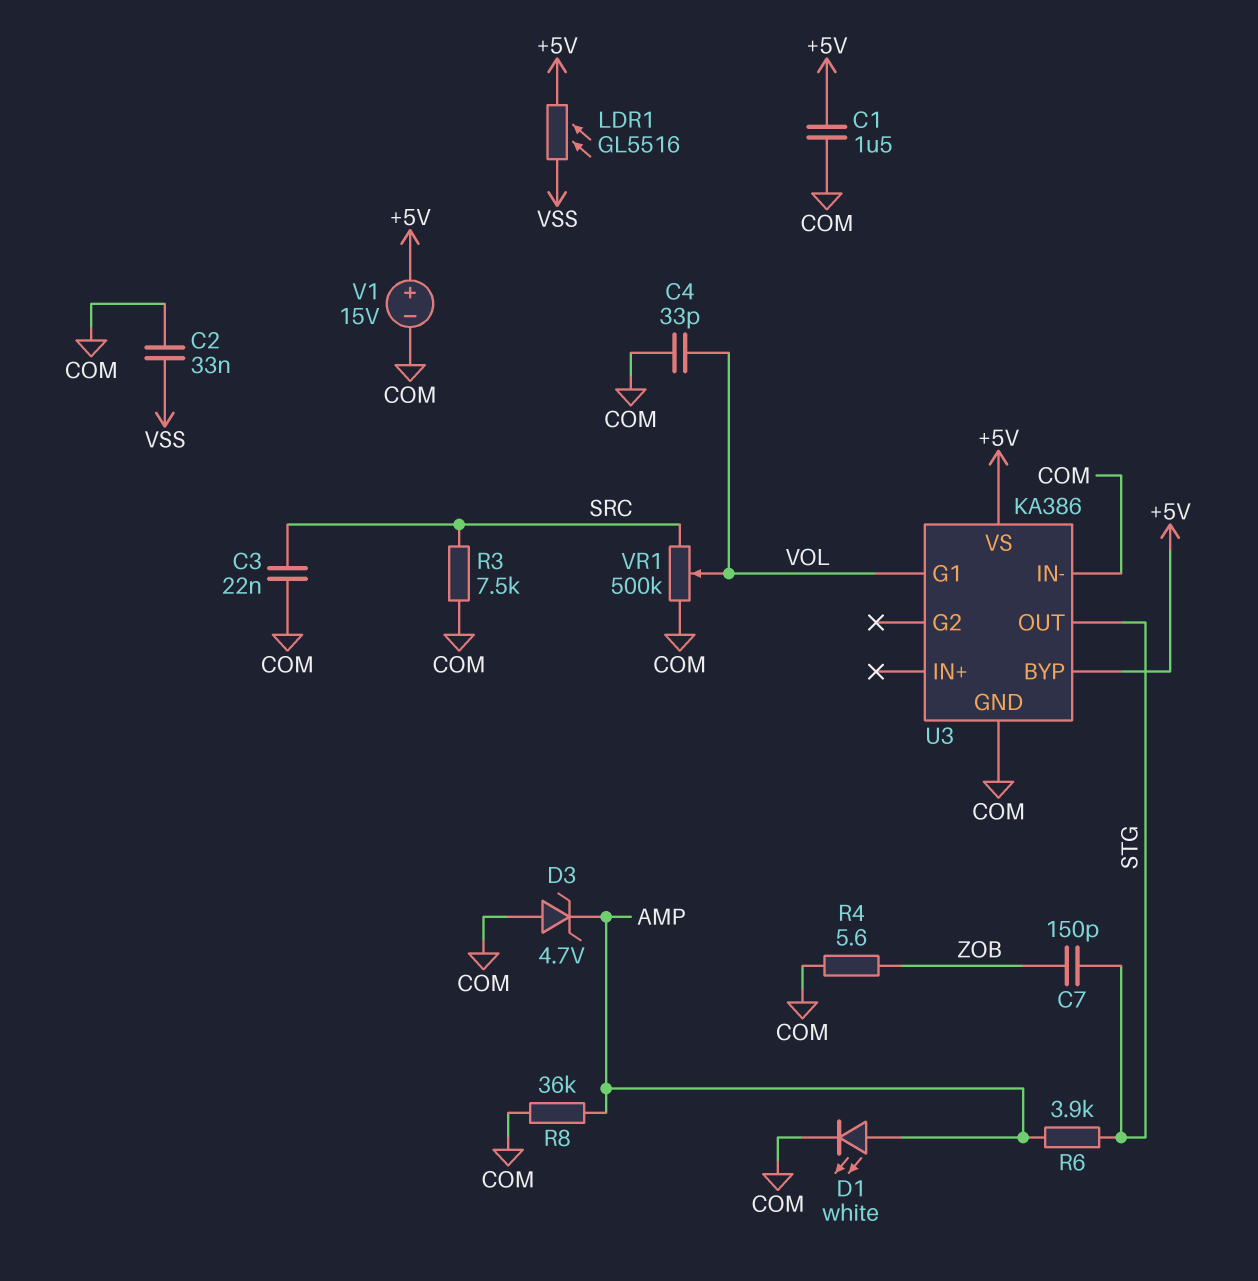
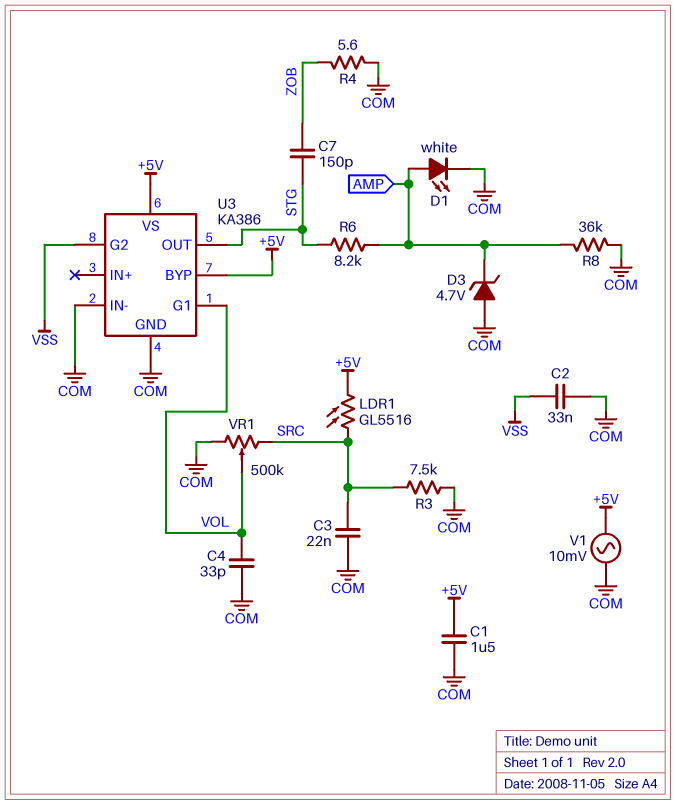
LDR1: GL5516 (+5V, VSS) -> GL5516 (+5V, SRC)
R6: 3.9k (AMP, STG) -> 8.2k (AMP, STG)
U3 pin G2: none -> VSS
V1: 15V (plus +5V, minus COM) -> AC 10mV (+5V, COM)

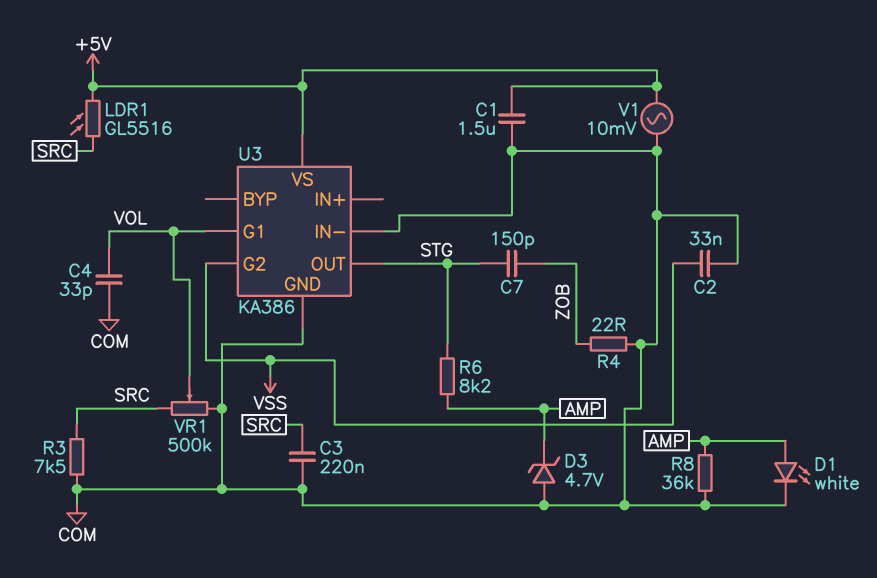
C3: 22nF (COM, SRC) -> 220nF (COM, SRC)
R4: 5.6 (COM, ZOB) -> 22 (COM, ZOB)
U3 pin BYP: +5V -> none

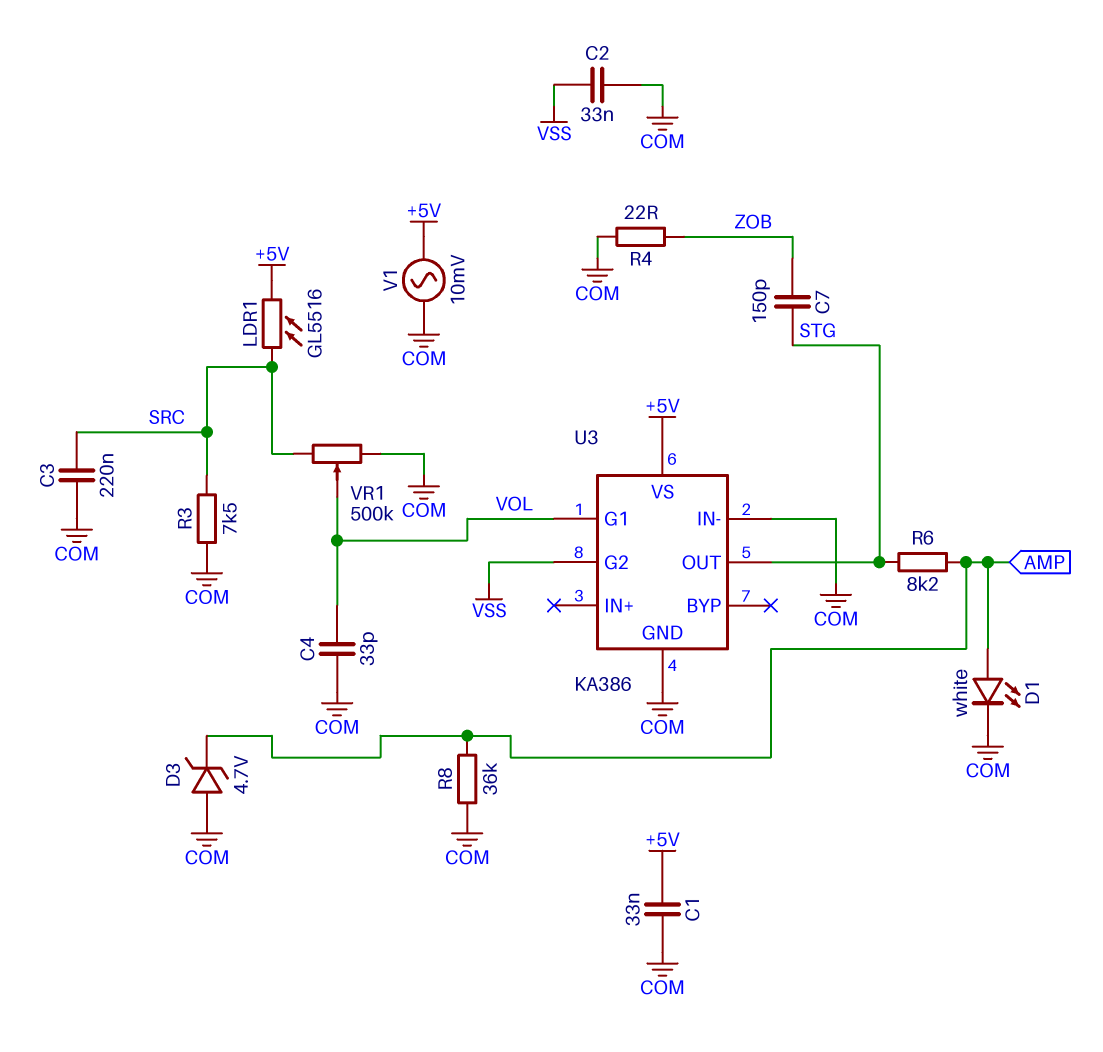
C1: 1.5uF (+5V, COM) -> 33nF (+5V, COM)

